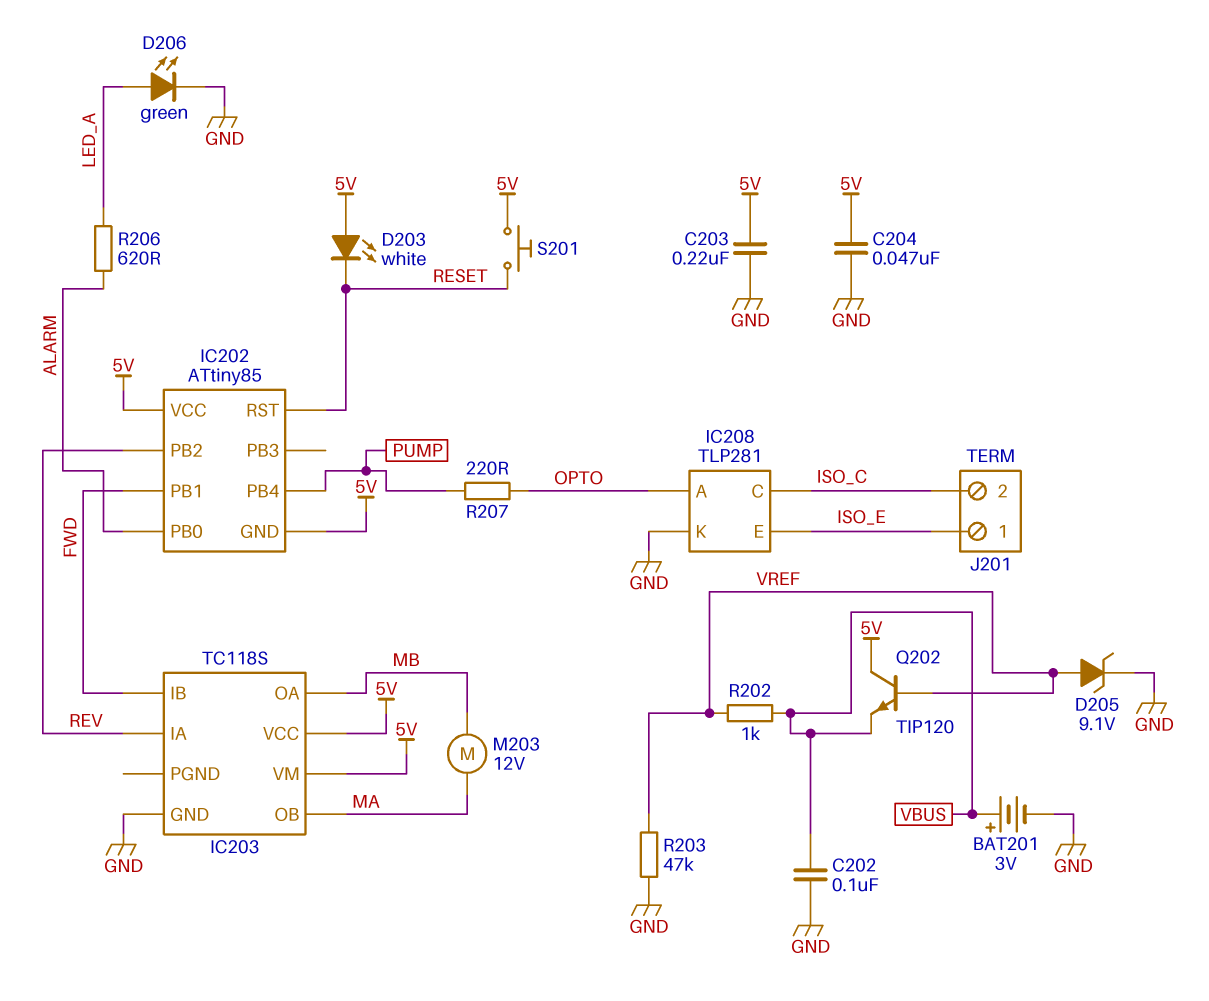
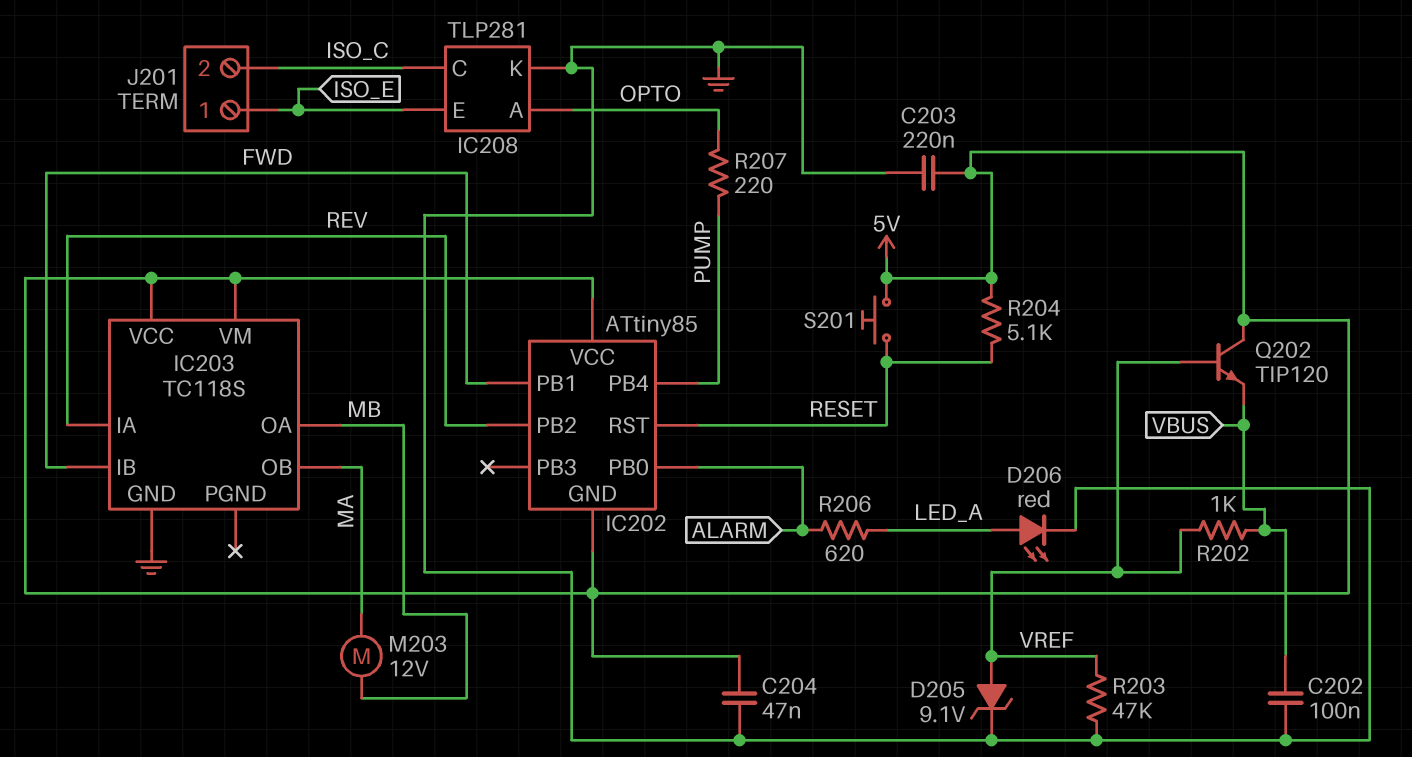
BAT201: 3V (plus VBUS, minus GND) -> none
D203: LED white (A 5V, K RESET) -> none
D206: LED green (A LED_A, K GND) -> LED red (A LED_A, K GND)
R204: none -> 5.1k (5V, RESET)

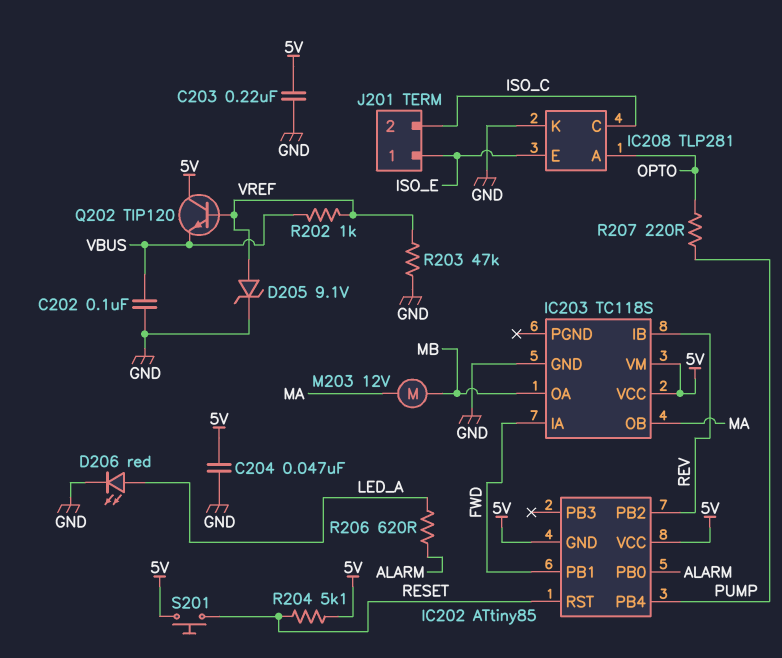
IC203 pin IA: REV -> FWD
IC203 pin IB: FWD -> REV

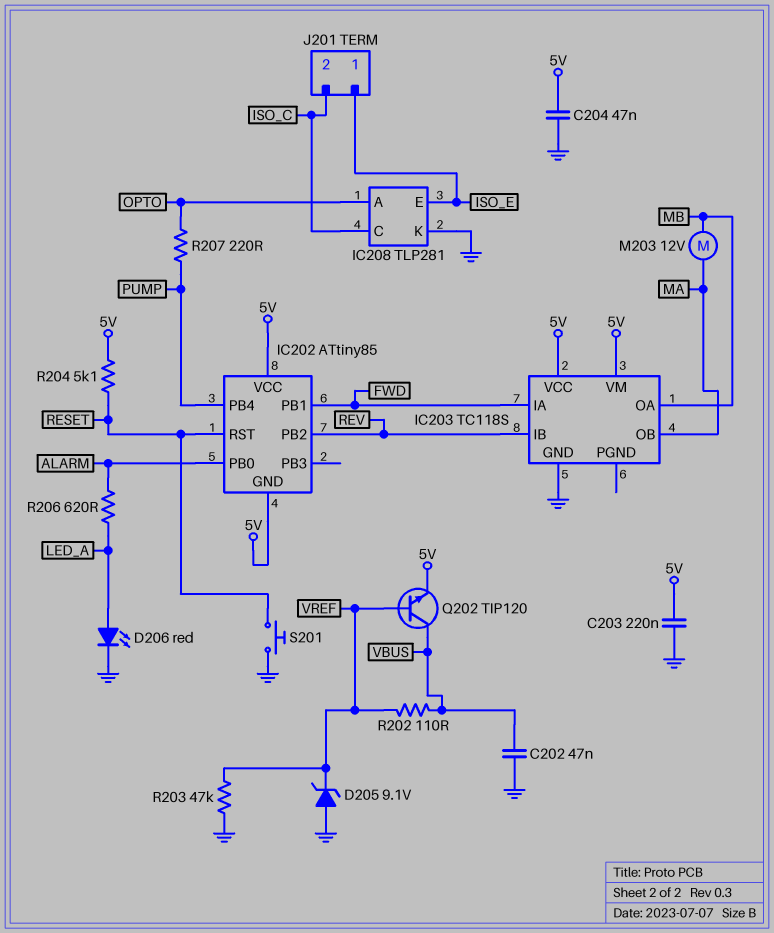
C202: 100nF (GND, VBUS) -> 47nF (GND, VBUS)
D205: zener 9.1V (A VREF, K GND) -> zener 9.1V (A GND, K VREF)
Q202: NPN TIP120 (B VREF, C 5V, E VBUS) -> NPN TIP120 (B VREF, C VBUS, E 5V)
R202: 1k (VBUS, VREF) -> 110 (VBUS, VREF)
S201: button (5V, RESET) -> button (GND, RESET)

